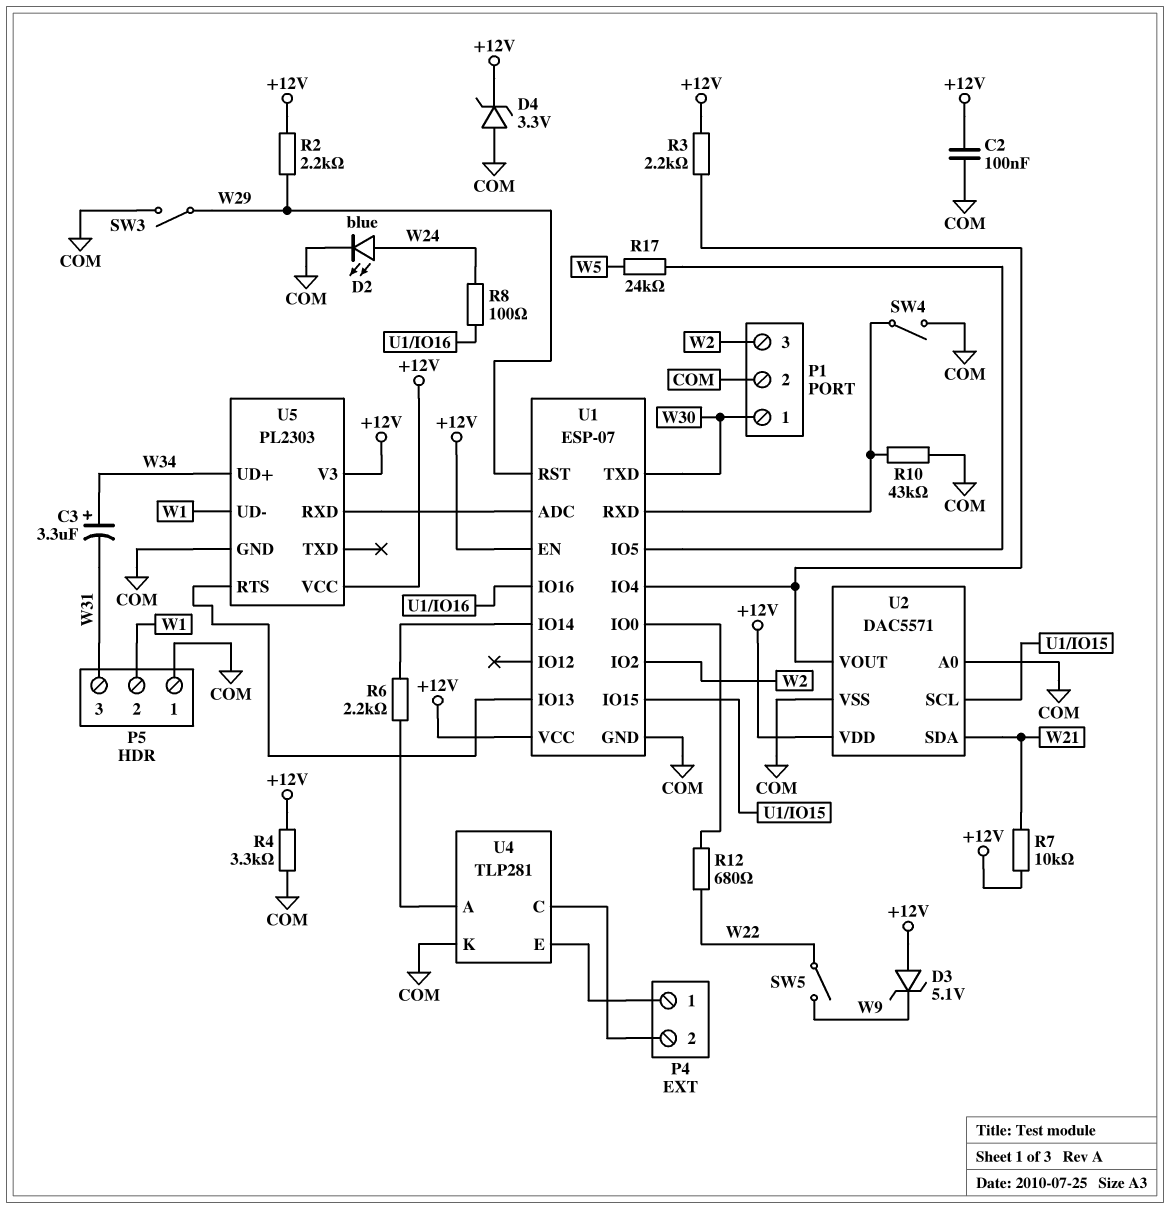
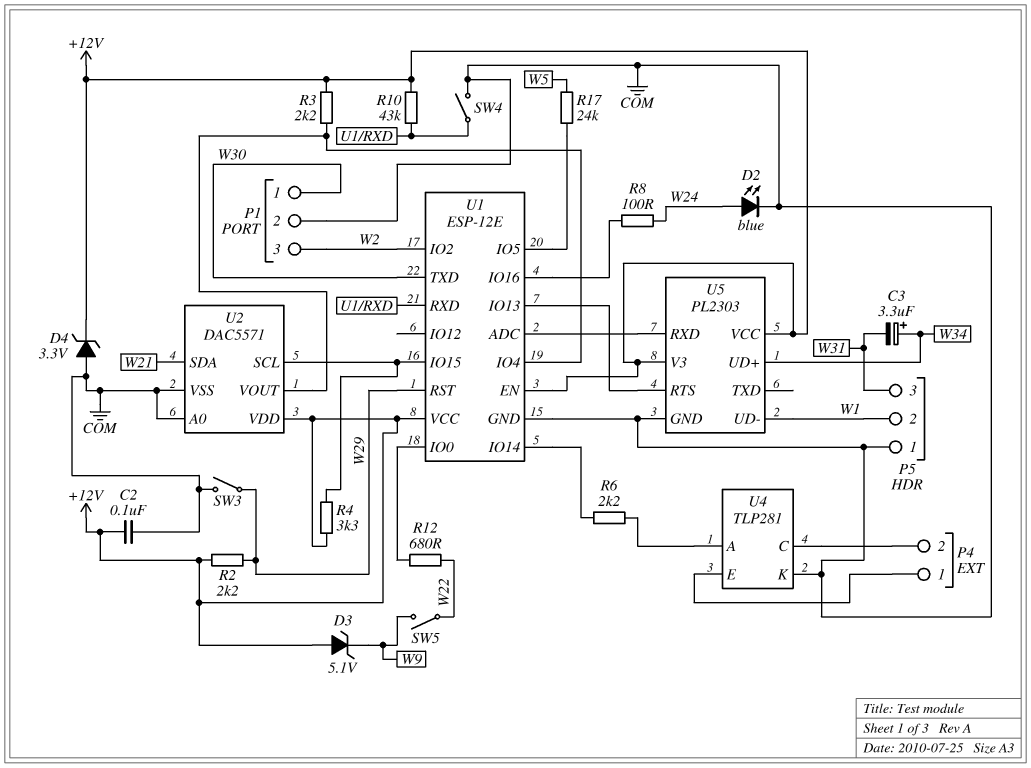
R4: 3.3k (+12V, COM) -> 3.3k (+12V, U1/IO15)
R7: 10k (+12V, W21) -> none
R10: 43k (COM, U1/RXD) -> 43k (+12V, U1/RXD)
U1: ESP-07 -> ESP-12E

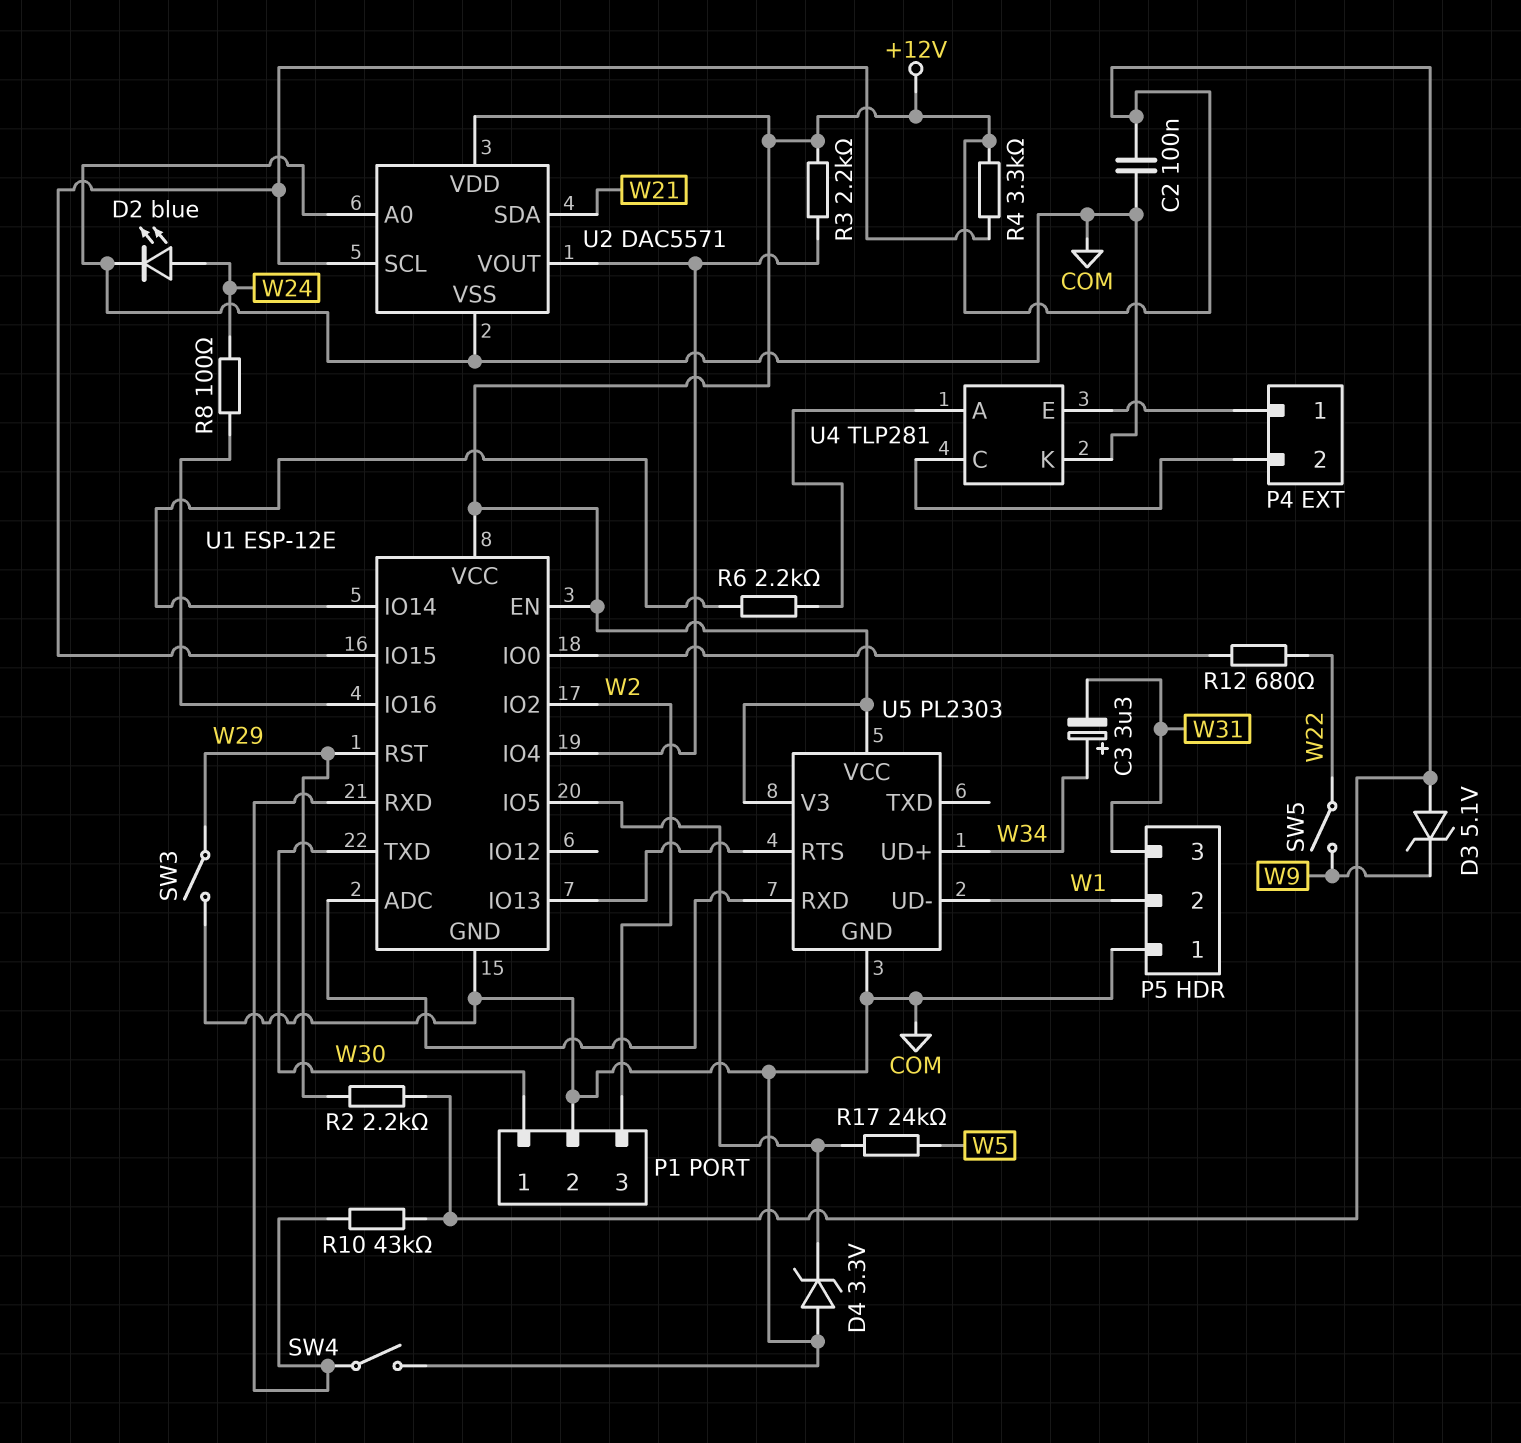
D4: zener 3.3V (A COM, K +12V) -> zener 3.3V (A COM, K U1/IO5)

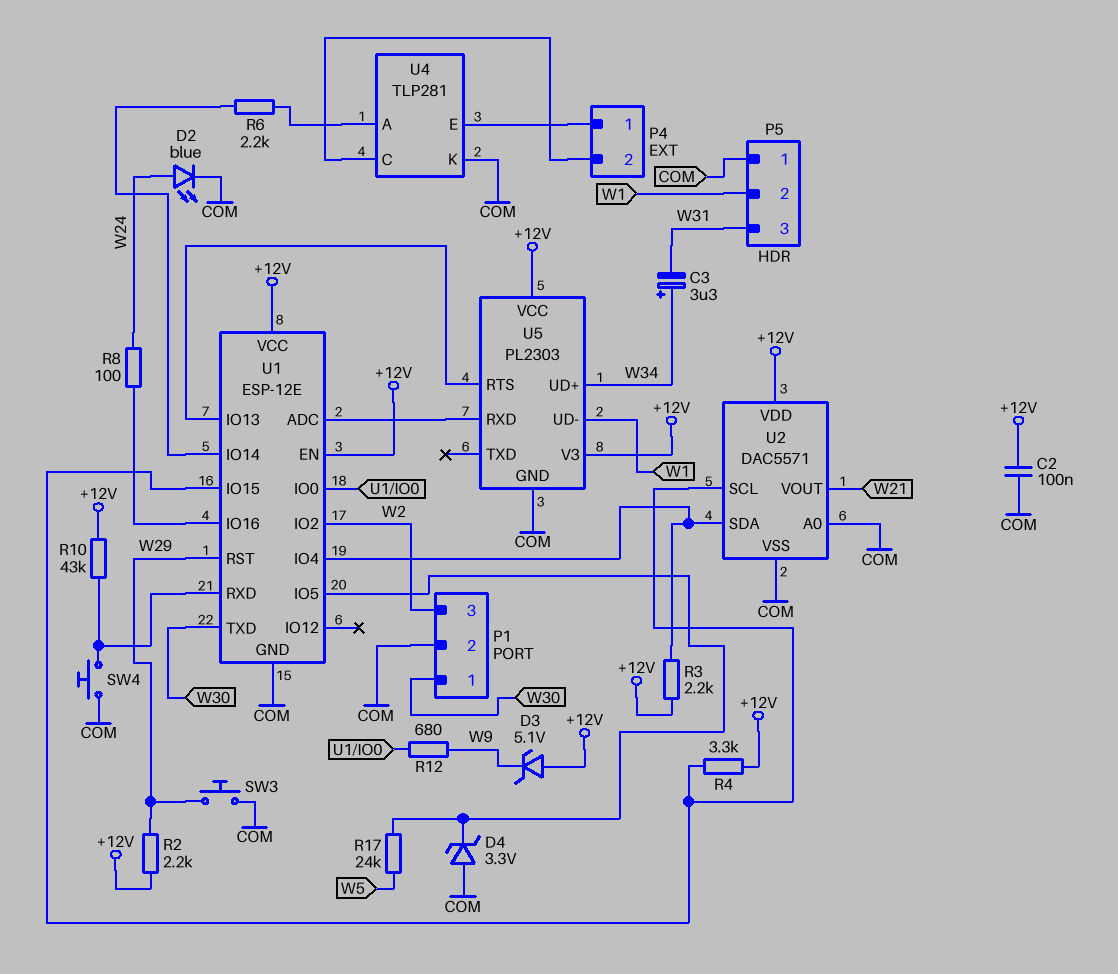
R12: 680 (U1/IO0, W22) -> 680 (U1/IO0, W9)
SW3: switch (COM, W29) -> button (COM, W29)
SW4: switch (COM, U1/RXD) -> button (COM, U1/RXD)
SW5: switch (W9, W22) -> none
U2 pin SDA: W21 -> U1/IO4
U2 pin VOUT: U1/IO4 -> W21

